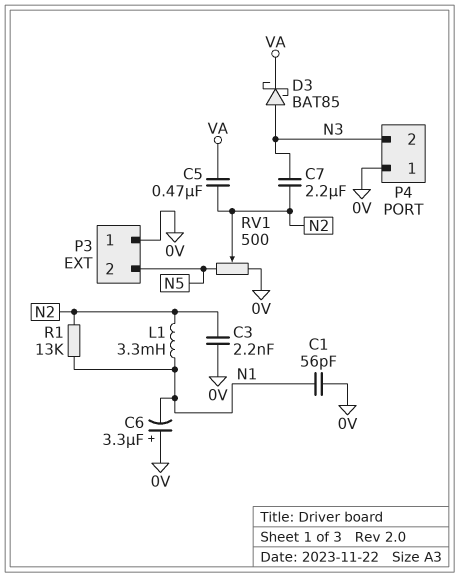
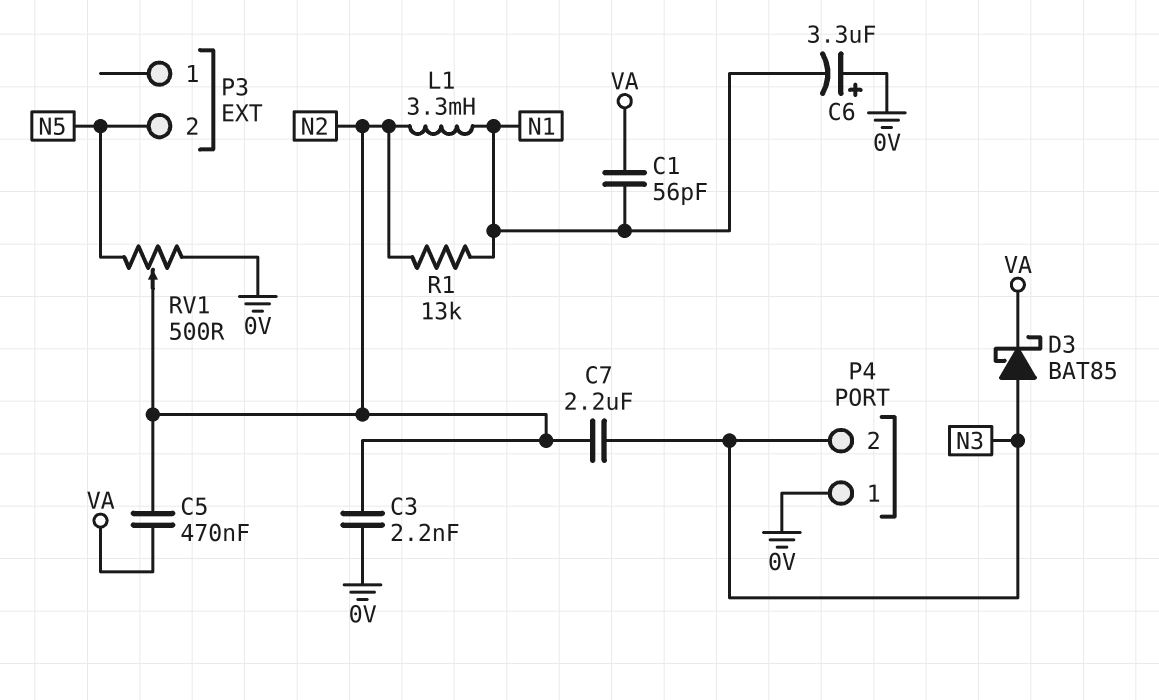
C1: 56pF (0V, N1) -> 56pF (N1, VA)
P3 pin 1: 0V -> none

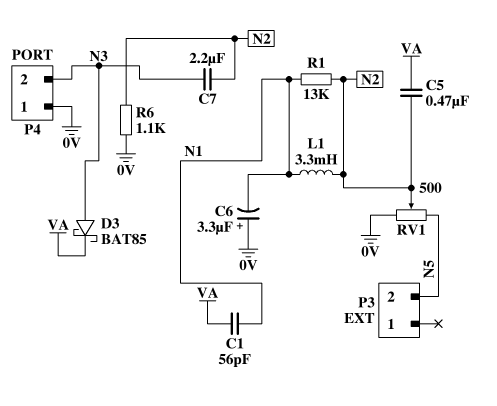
C3: 2.2nF (0V, N2) -> none
R6: none -> 1.1k (0V, N2)

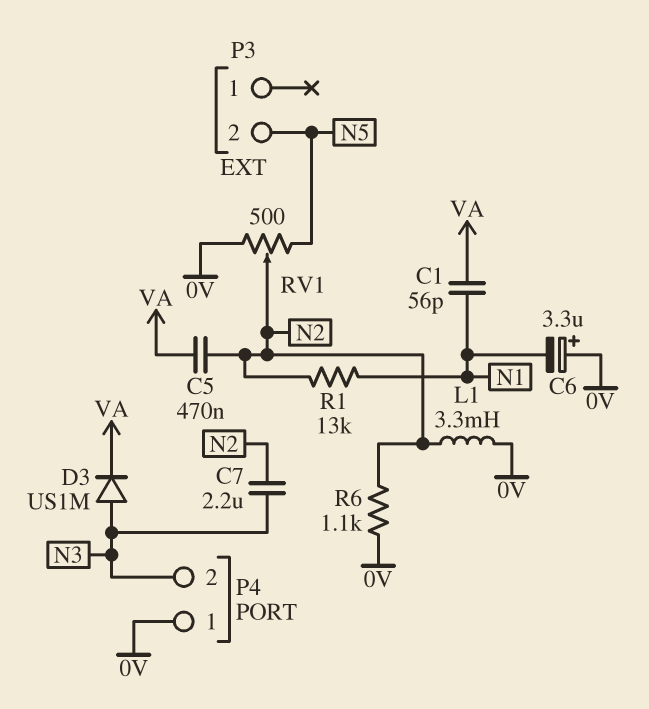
D3: schottky BAT85 (A N3, K VA) -> diode US1M (A N3, K VA)
L1: 3.3mH (N1, N2) -> 3.3mH (0V, N2)

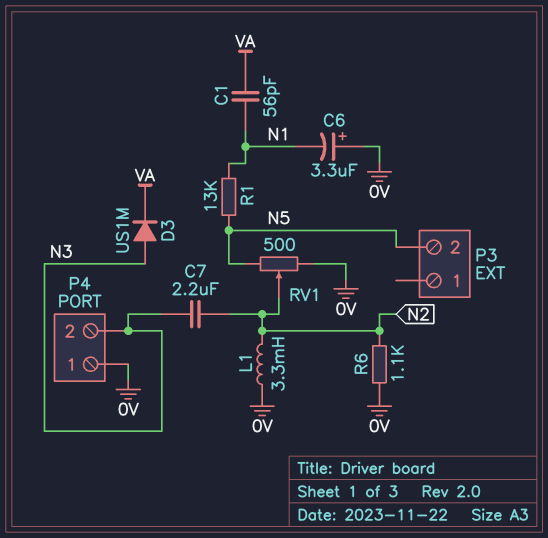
C5: 470nF (N2, VA) -> none
R1: 13k (N1, N2) -> 13k (N1, N5)

